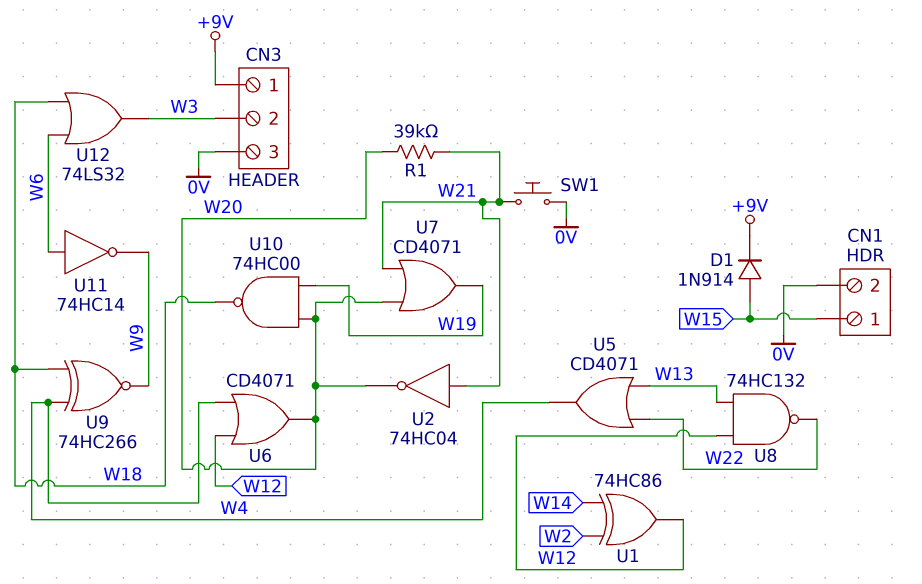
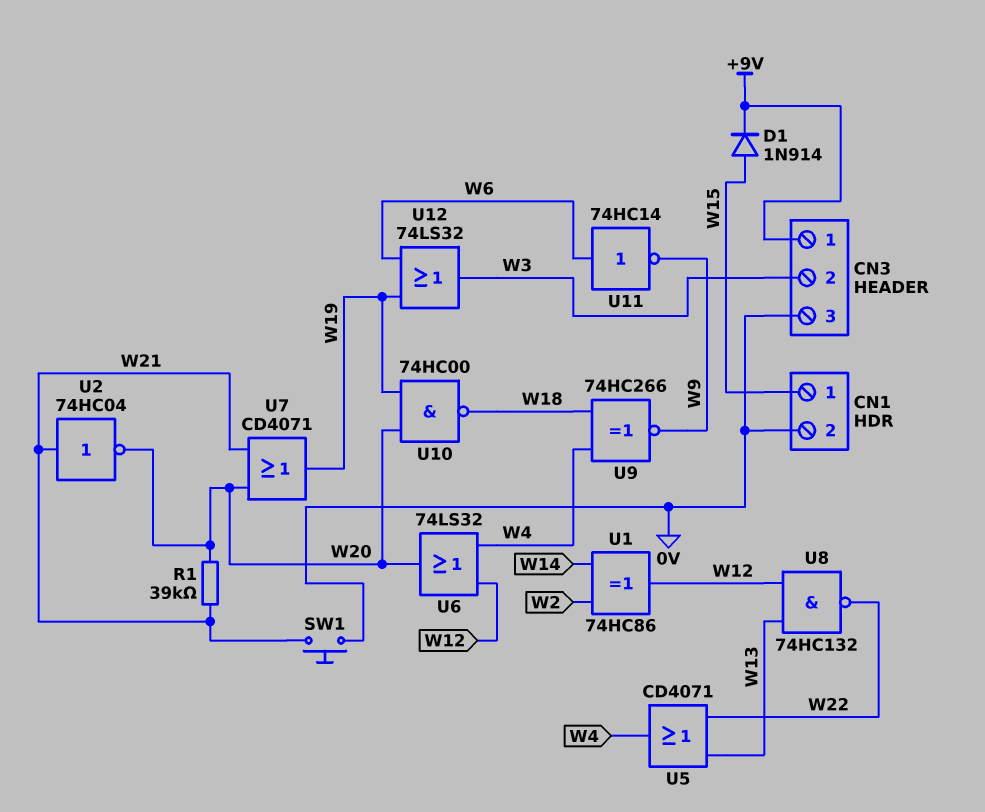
U6: OR CD4071 (in W4, in W12, out W20) -> OR 74LS32 (in W4, in W12, out W20)
U12: OR 74LS32 (in W6, in W18, out W3) -> OR 74LS32 (in W6, in W19, out W3)

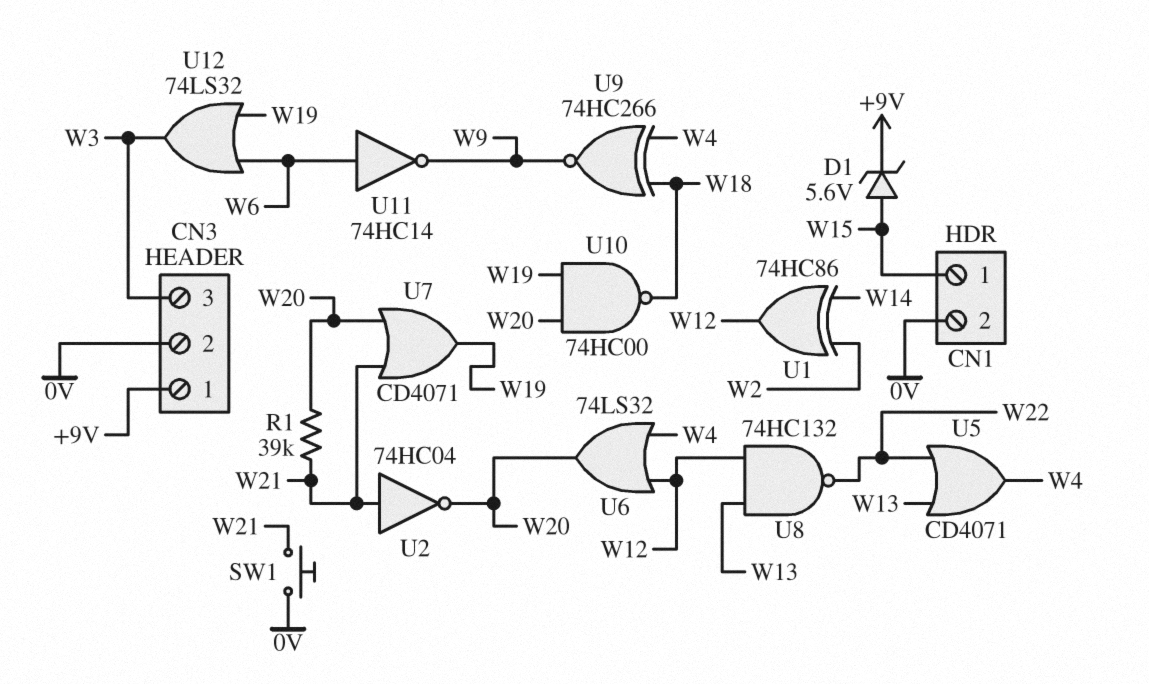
CN3 pin 2: W3 -> 0V
CN3 pin 3: 0V -> W3
D1: diode 1N914 (A W15, K +9V) -> zener 5.6V (A W15, K +9V)

